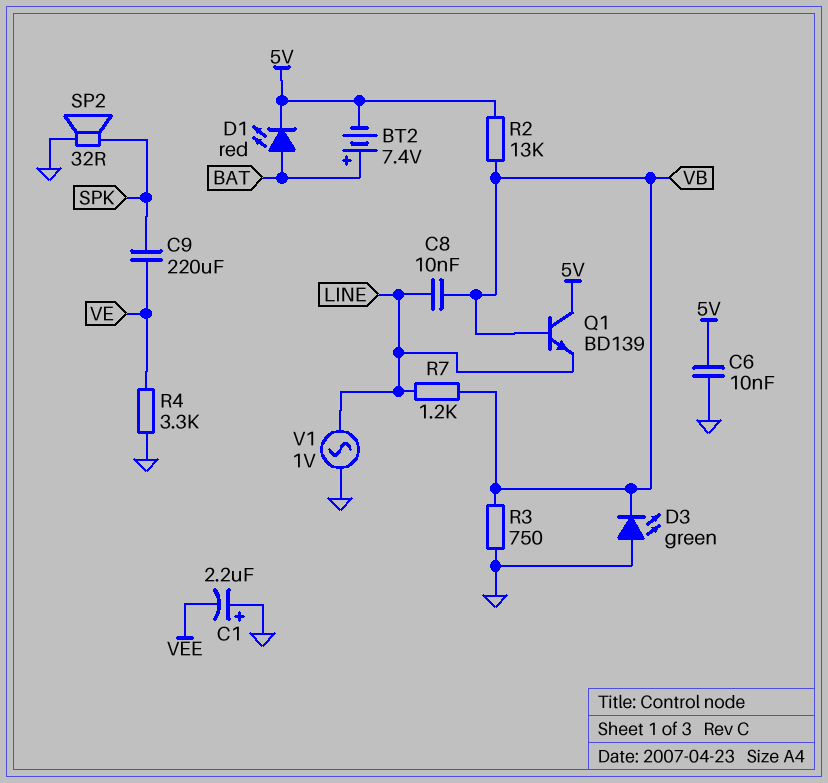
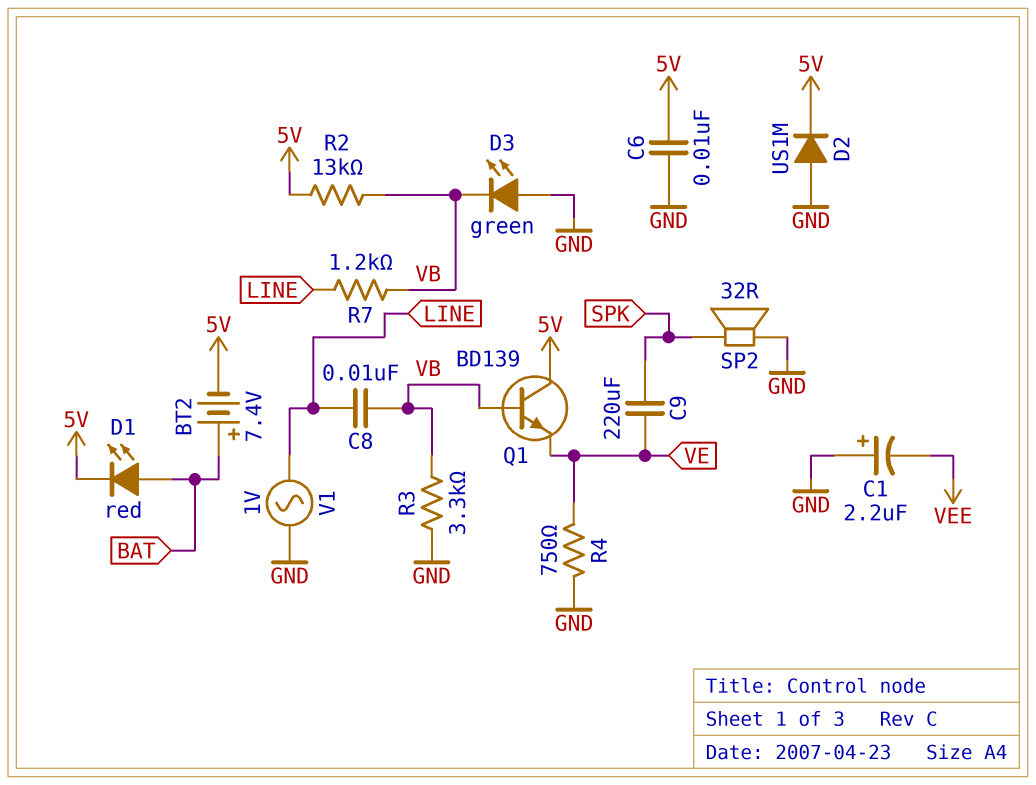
D2: none -> diode US1M (A GND, K 5V)
Q1: NPN BD139 (B VB, C 5V, E LINE) -> NPN BD139 (B VB, C 5V, E VE)
R3: 750 (GND, VB) -> 3.3k (GND, VB)
R4: 3.3k (GND, VE) -> 750 (GND, VE)

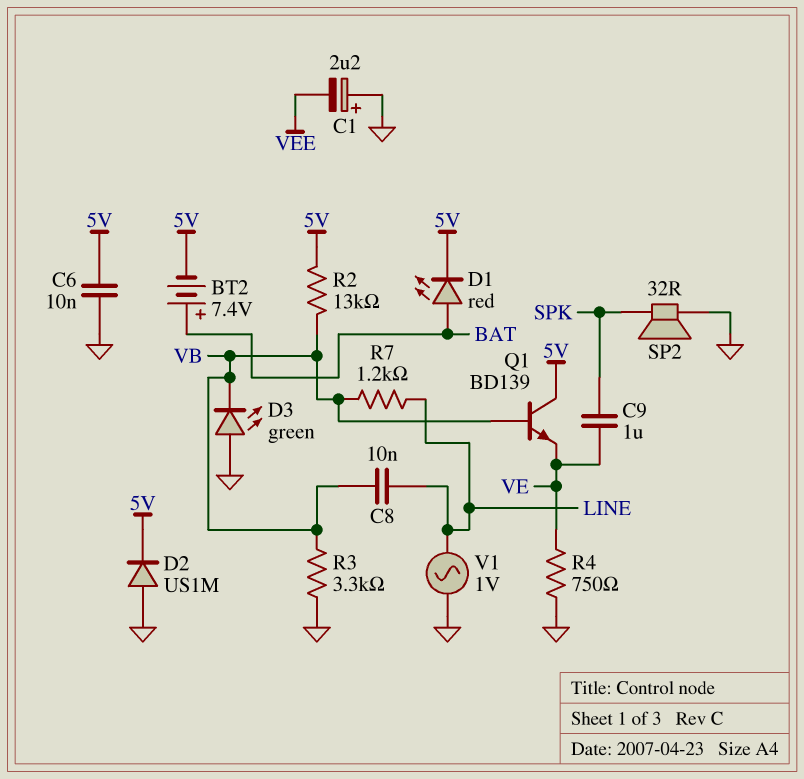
C9: 220uF (SPK, VE) -> 1uF (SPK, VE)

